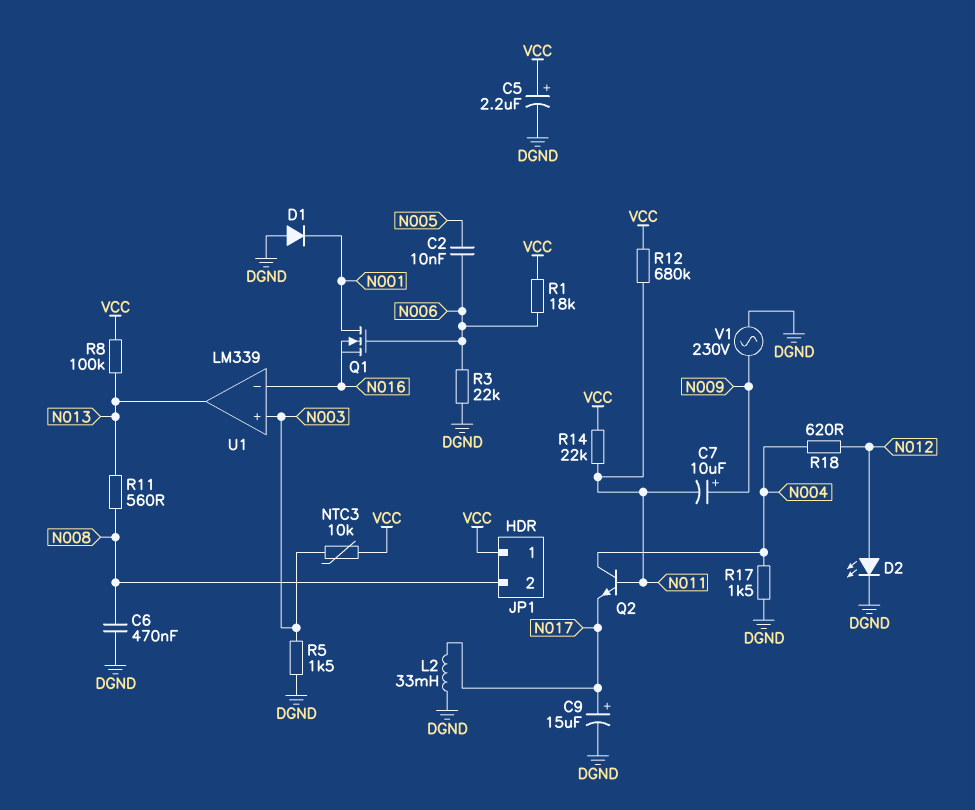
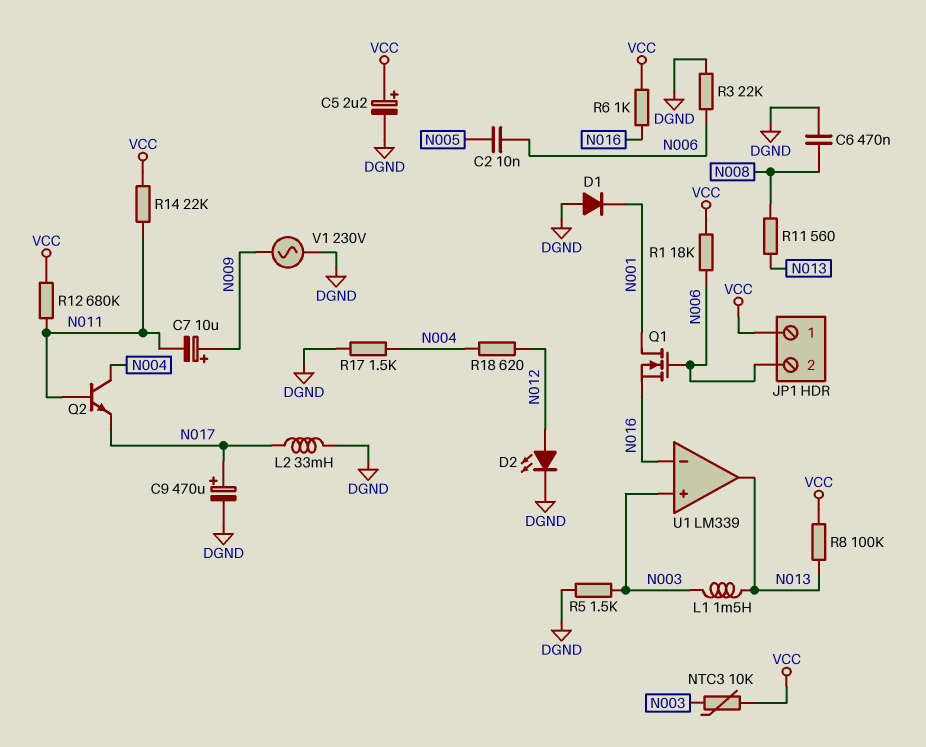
C9: 15uF (plus N017, minus DGND) -> 470uF (plus N017, minus DGND)
JP1 pin 2: N008 -> N006
L1: none -> 1.5mH (N003, N013)
R6: none -> 1k (N016, VCC)

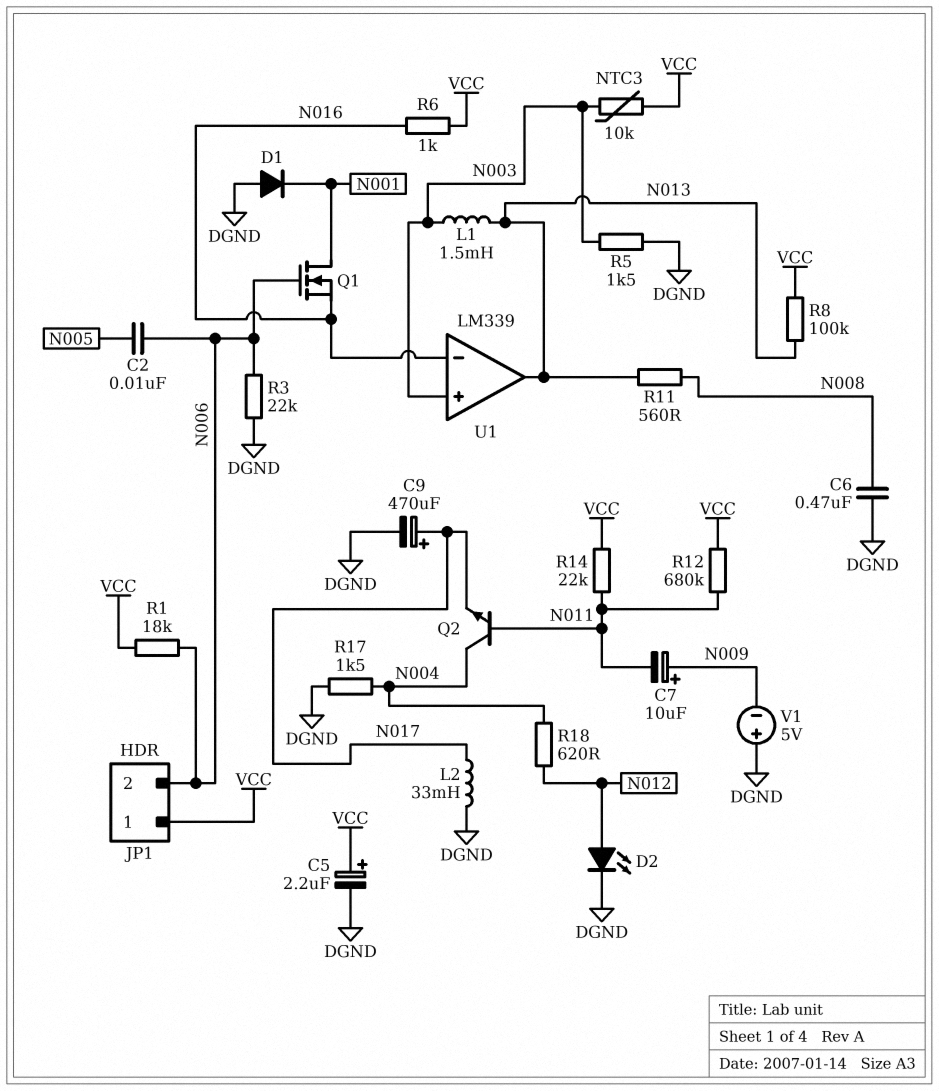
V1: AC 230V (DGND, N009) -> 5V (plus DGND, minus N009)

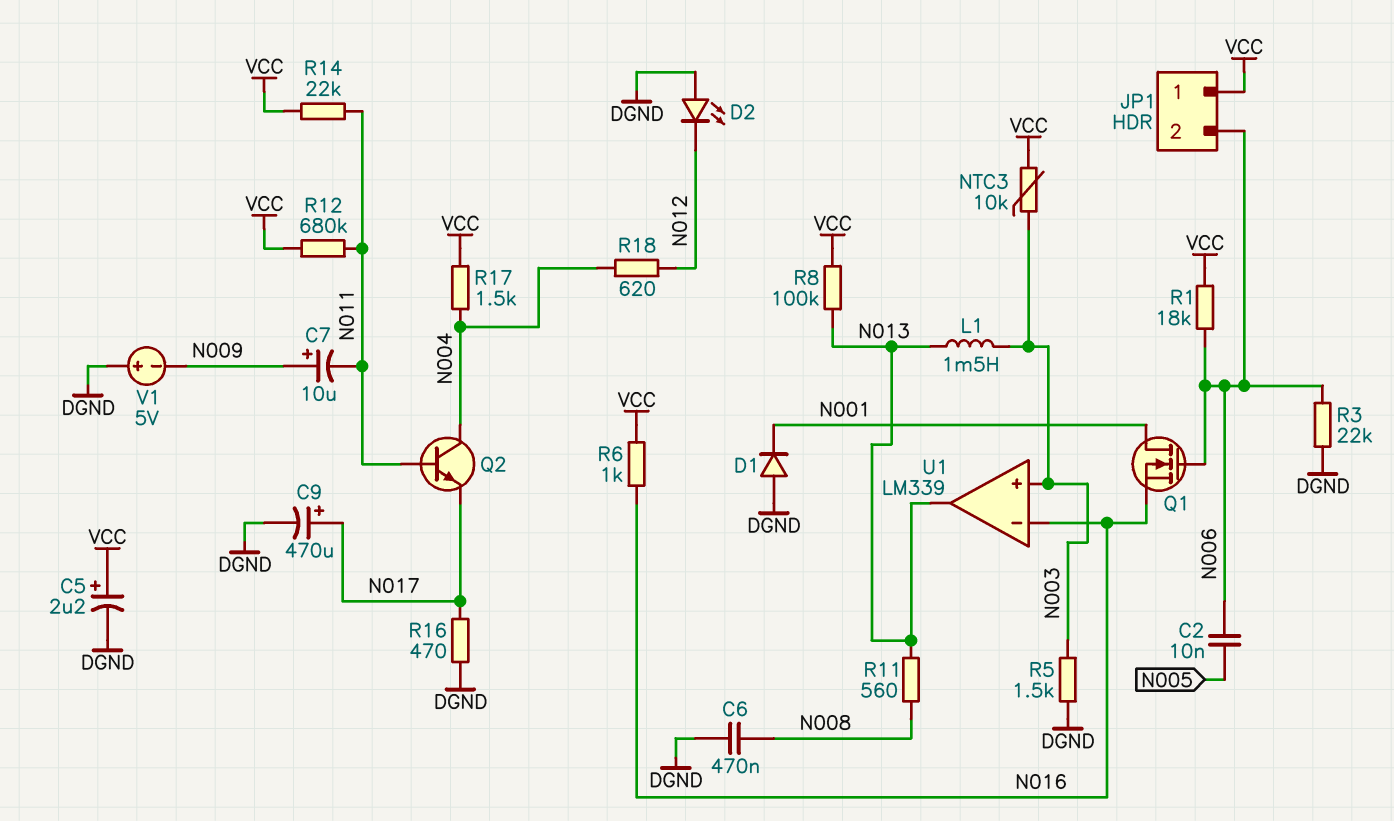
D2: LED (A N012, K DGND) -> LED (A DGND, K N012)
L2: 33mH (DGND, N017) -> none
R16: none -> 470 (DGND, N017)
R17: 1.5k (DGND, N004) -> 1.5k (N004, VCC)

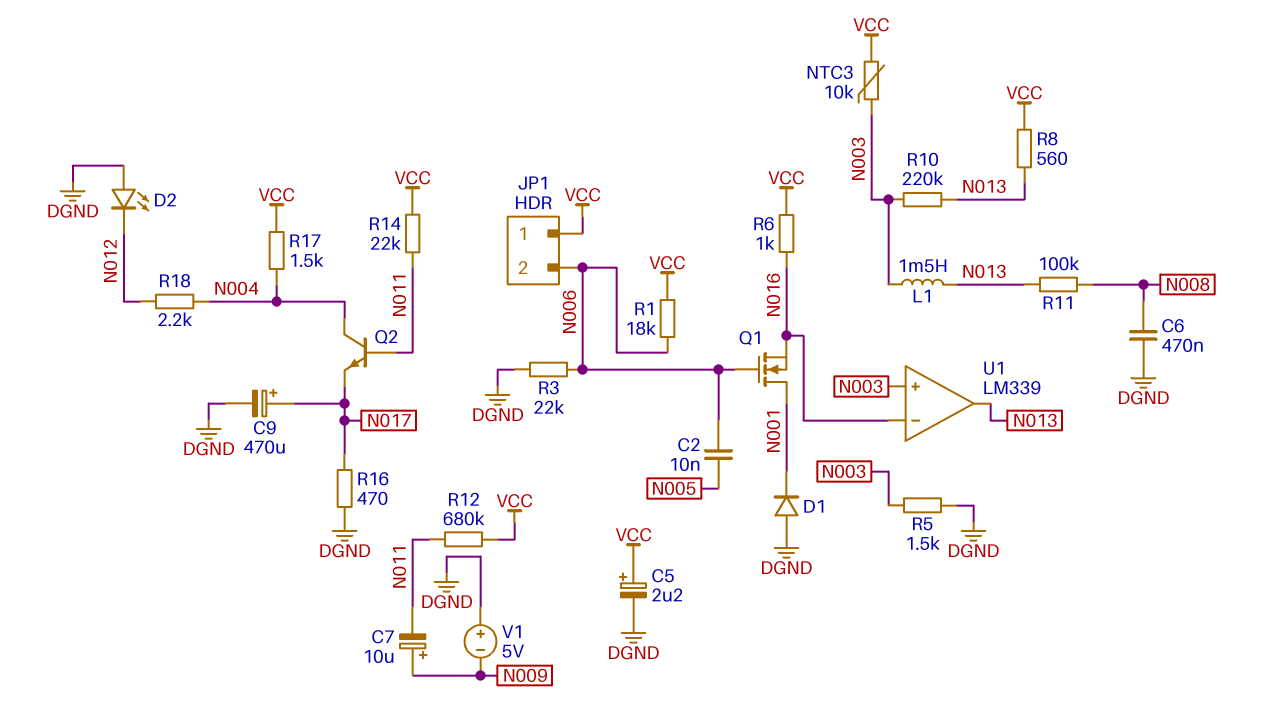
R8: 100k (N013, VCC) -> 560 (N013, VCC)
R10: none -> 220k (N003, N013)
R11: 560 (N008, N013) -> 100k (N008, N013)
R18: 620 (N004, N012) -> 2.2k (N004, N012)

